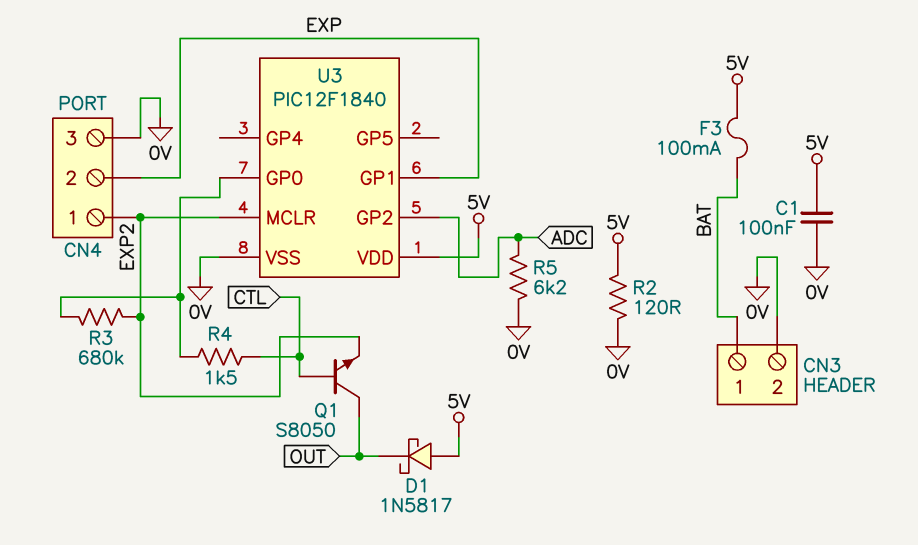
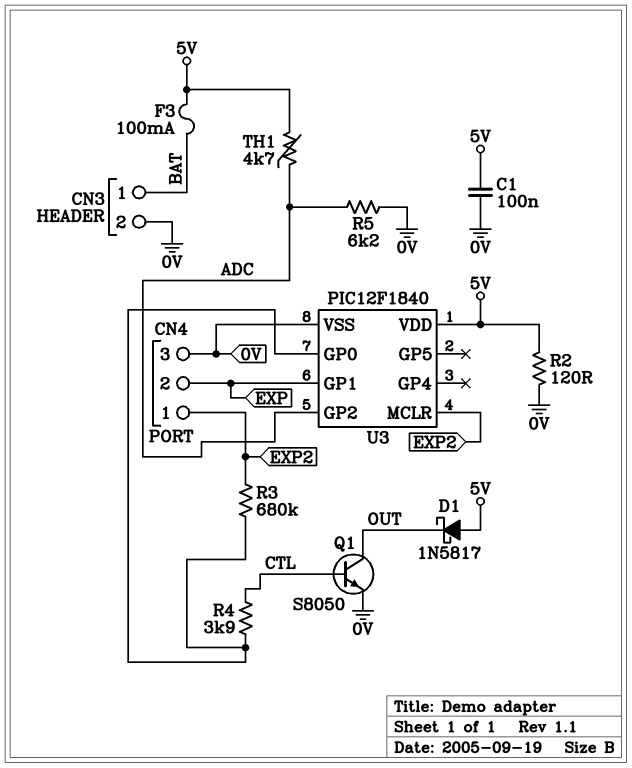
Q1: NPN S8050 (B CTL, C OUT, E EXP2) -> NPN S8050 (B CTL, C OUT, E 0V)
R4: 1.5k (CTL, U3/GP0) -> 3.9k (CTL, U3/GP0)
TH1: none -> 4.7k (5V, ADC)

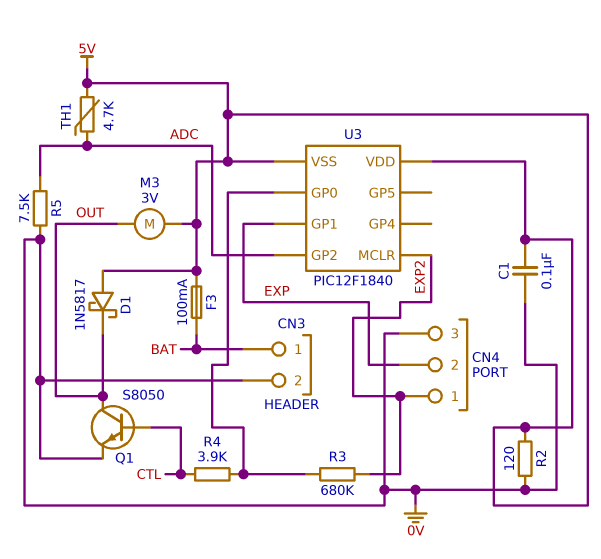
M3: none -> motor 3V (5V, OUT)
R5: 6.2k (0V, ADC) -> 7.5k (0V, ADC)
U3 pin VSS: 0V -> 5V

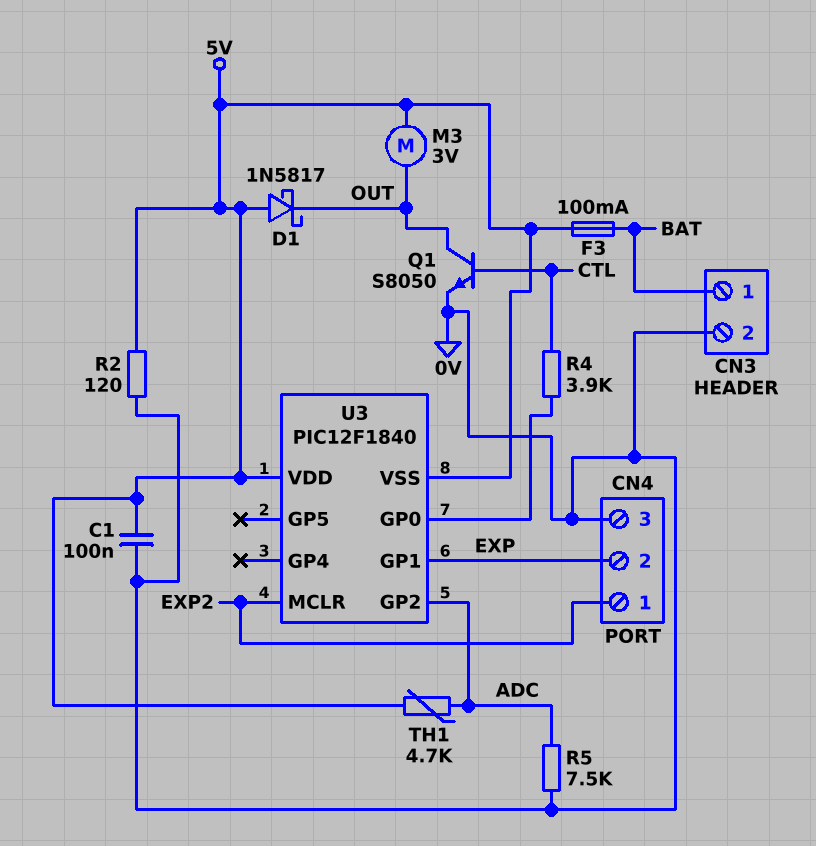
R3: 680k (EXP2, U3/GP0) -> none

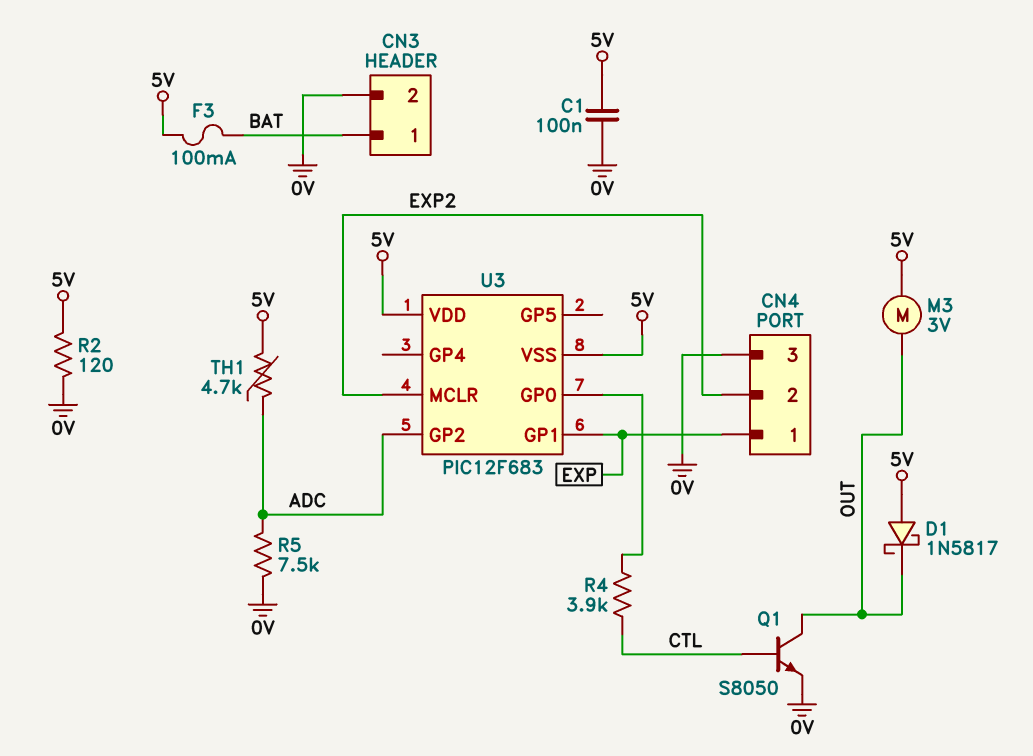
CN4 pin 1: EXP2 -> EXP
CN4 pin 2: EXP -> EXP2
U3: PIC12F1840 -> PIC12F683

